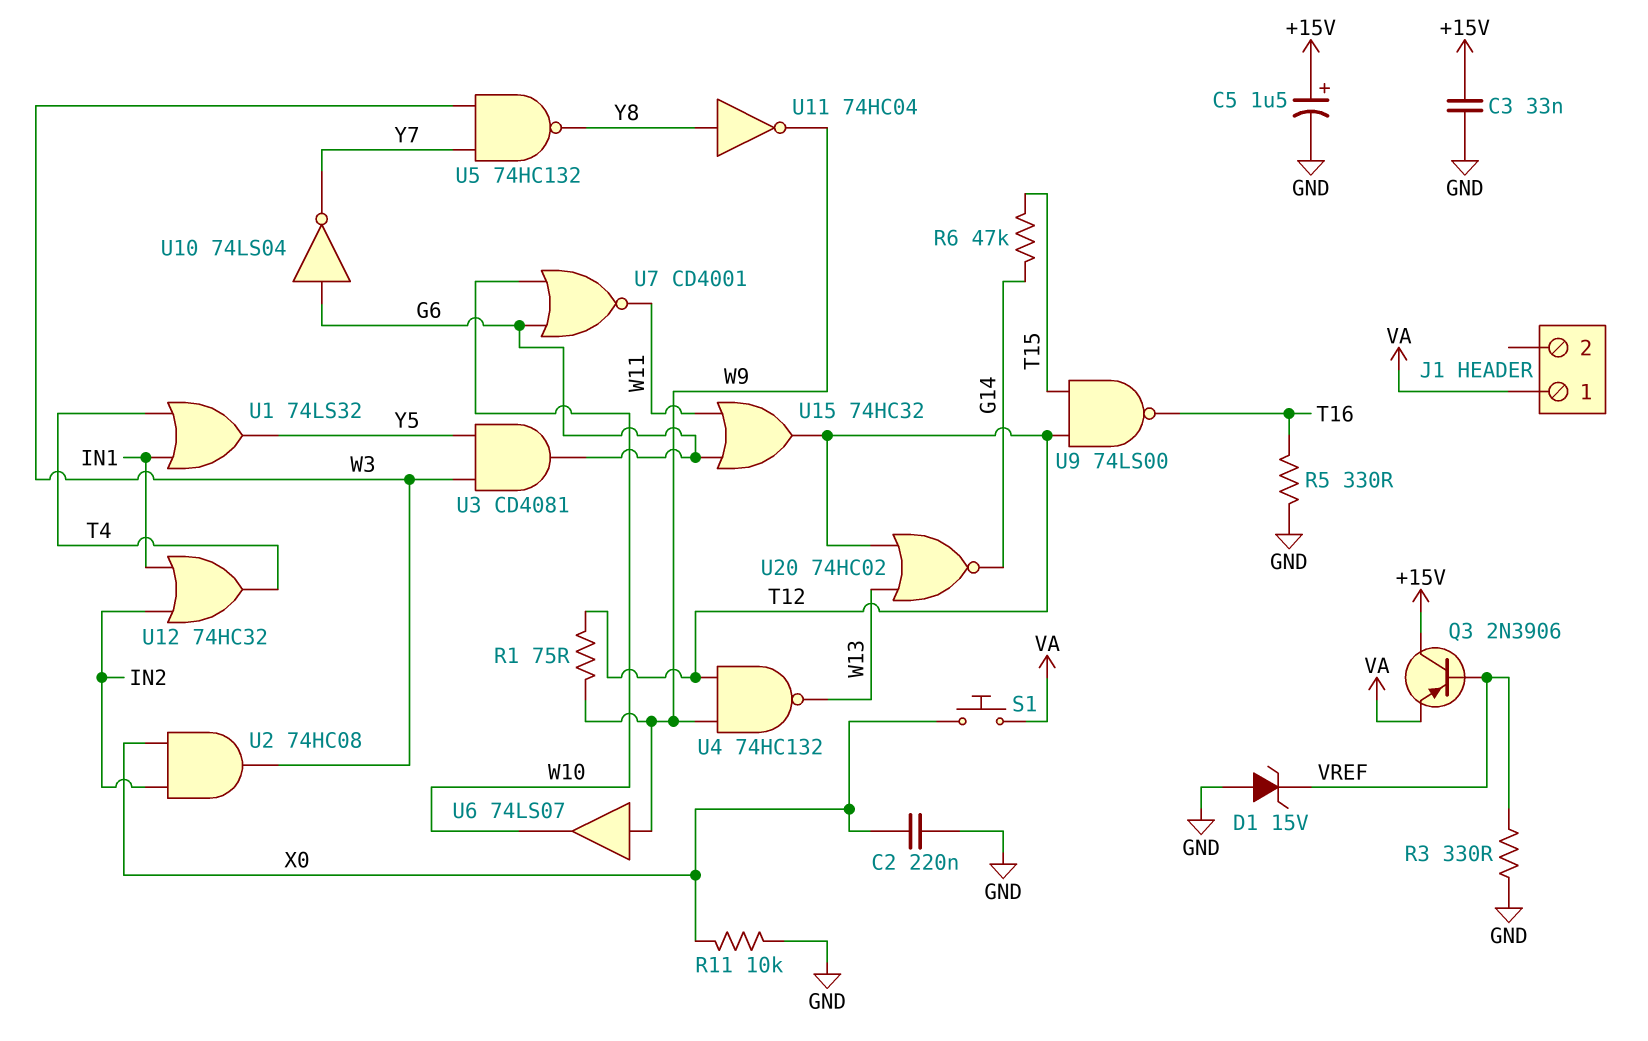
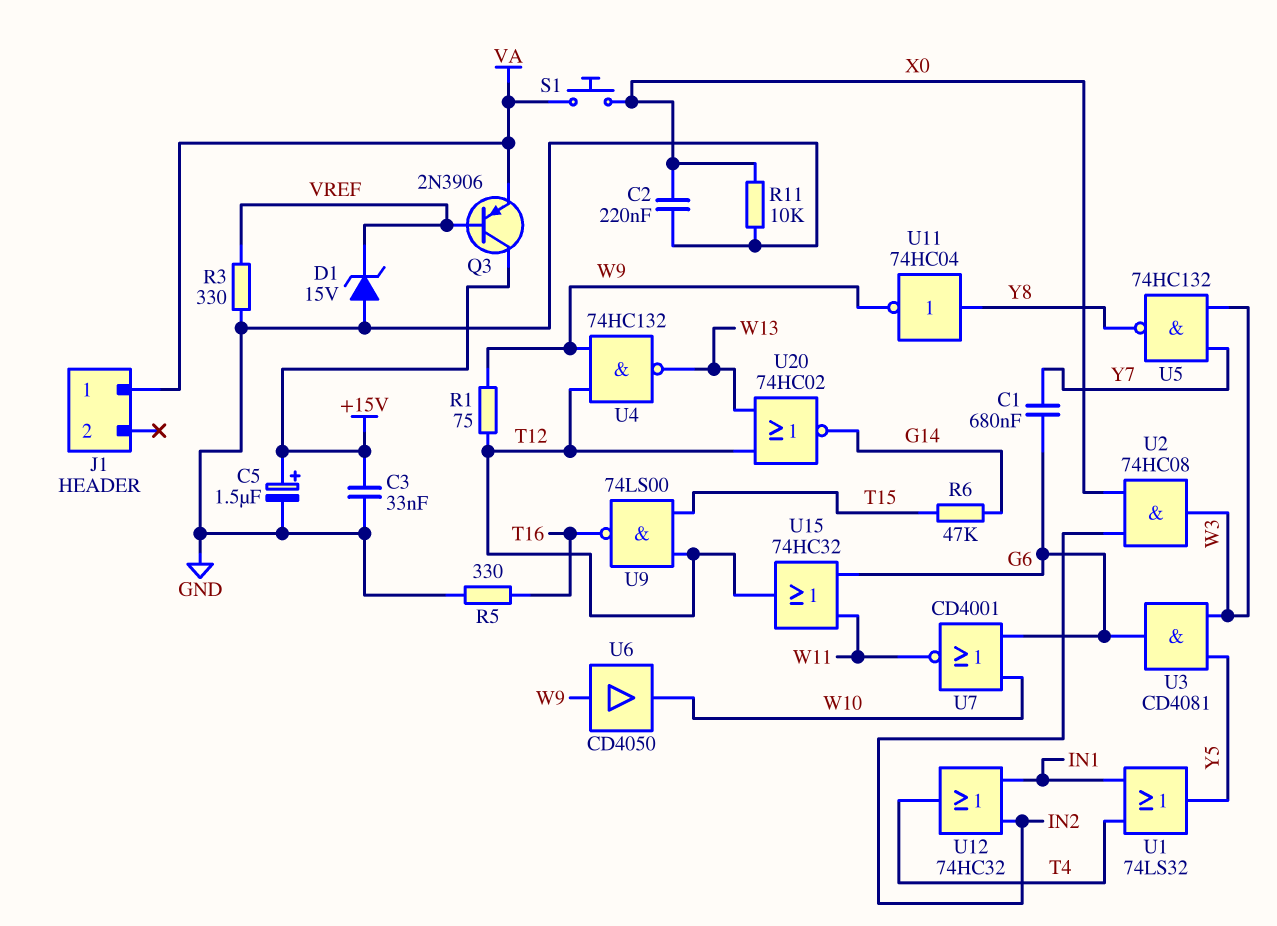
C1: none -> 680nF (G6, Y7)
U6: buffer 74LS07 (in W9, out W10) -> buffer CD4050 (in W9, out W10)
U10: NOT 74LS04 (in G6, out Y7) -> none

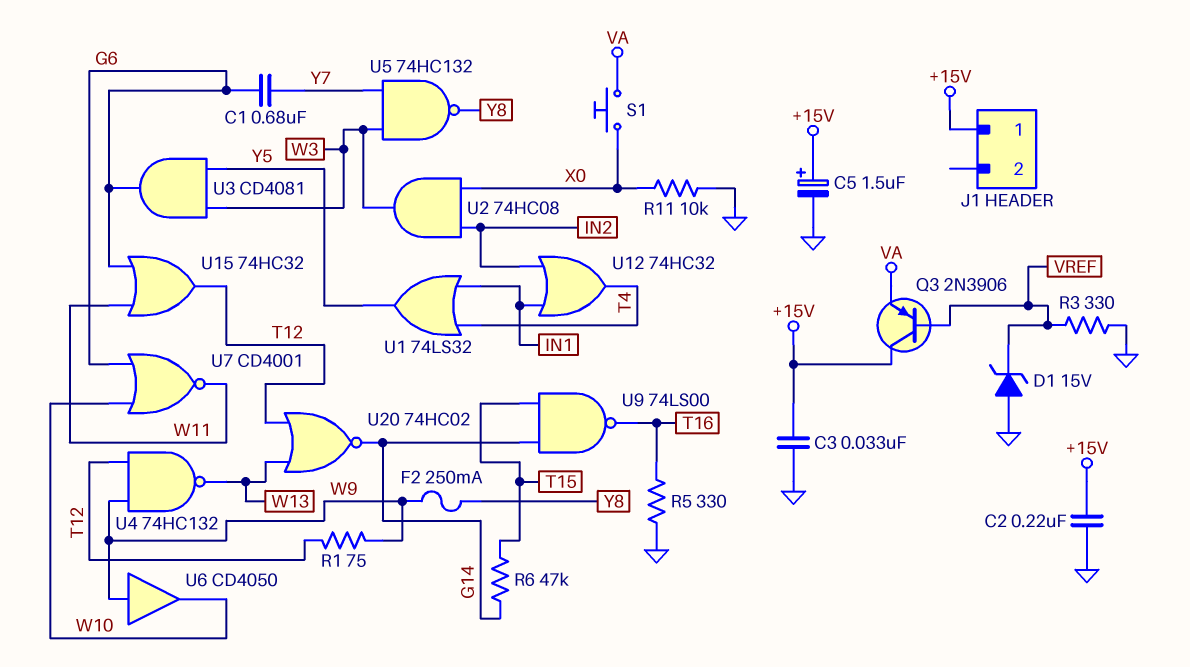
C2: 220nF (GND, X0) -> 220nF (+15V, GND)
F2: none -> 250mA (W9, Y8)
J1 pin 1: VA -> +15V
U9: NAND 74LS00 (in T12, in T15, out T16) -> NAND 74LS00 (in G14, in T15, out T16)
U11: NOT 74HC04 (in Y8, out W9) -> none

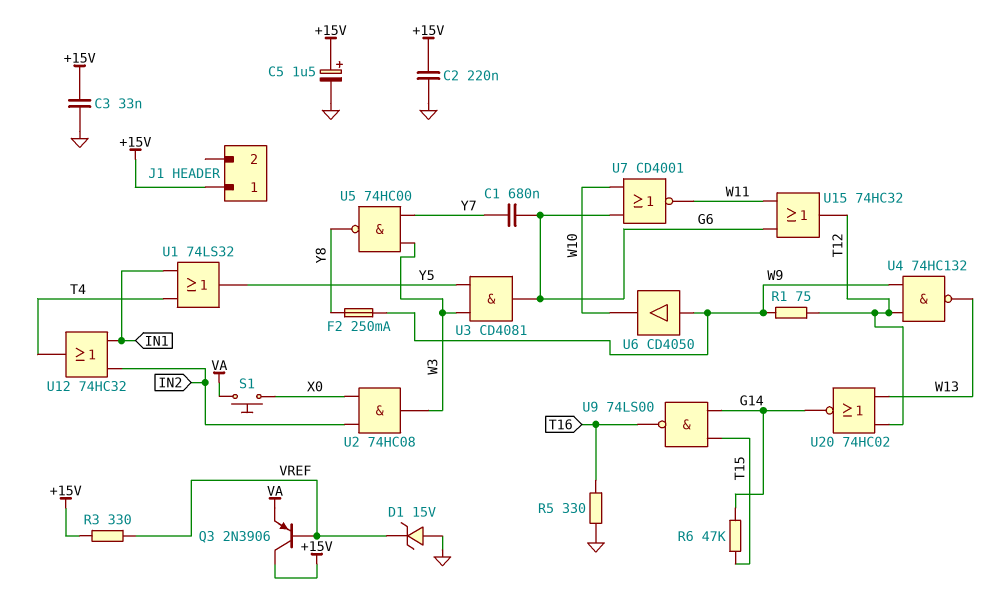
R3: 330 (GND, VREF) -> 330 (+15V, VREF)
R11: 10k (GND, X0) -> none
U5: NAND 74HC132 (in W3, in Y7, out Y8) -> NAND 74HC00 (in W3, in Y7, out Y8)

